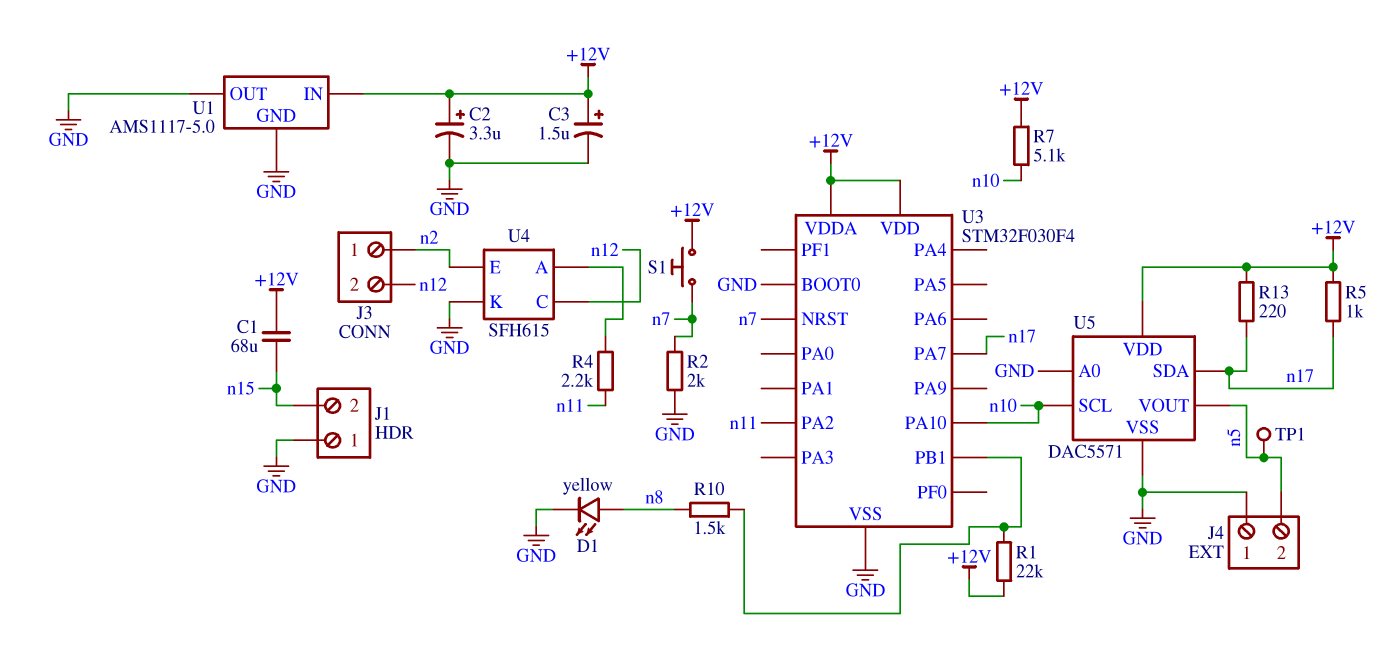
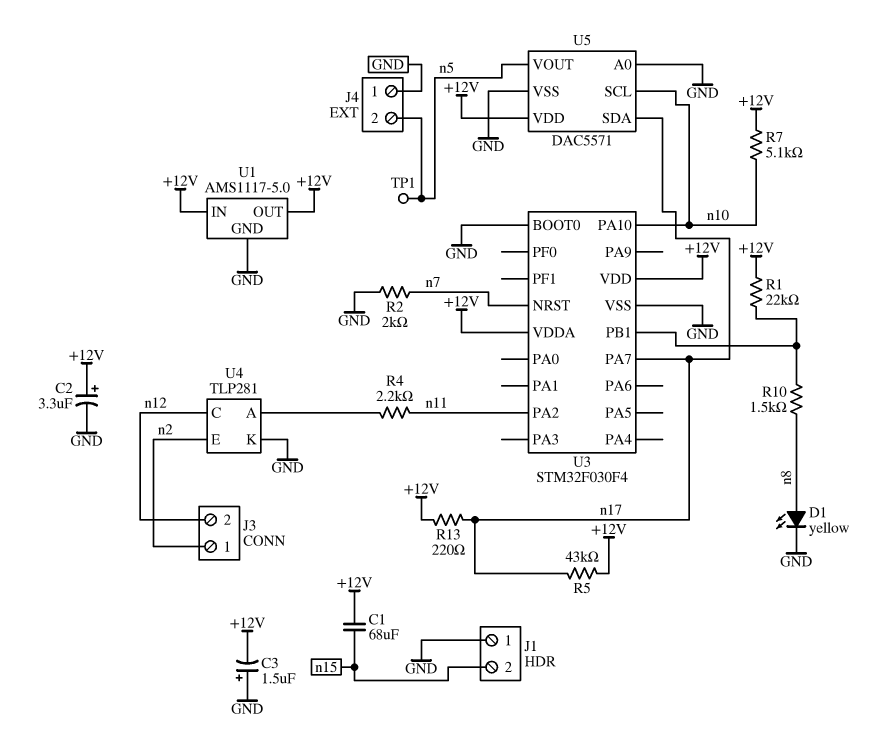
C3: 1.5uF (plus +12V, minus GND) -> 1.5uF (plus GND, minus +12V)
R5: 1k (+12V, n17) -> 43k (+12V, n17)
S1: button (+12V, n7) -> none
U1 pin OUT: GND -> +12V
U4: SFH615 -> TLP281

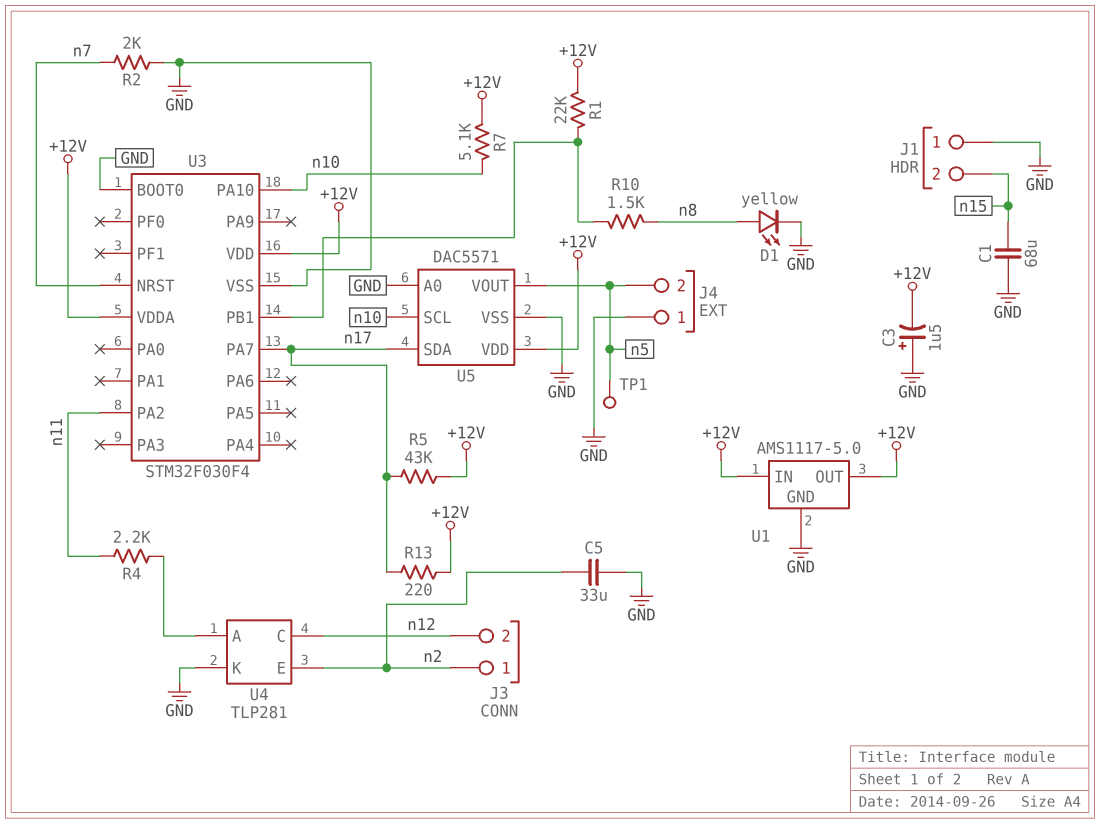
C1: 68uF (+12V, n15) -> 68uF (GND, n15)
C2: 3.3uF (plus +12V, minus GND) -> none
C5: none -> 33uF (GND, n2)

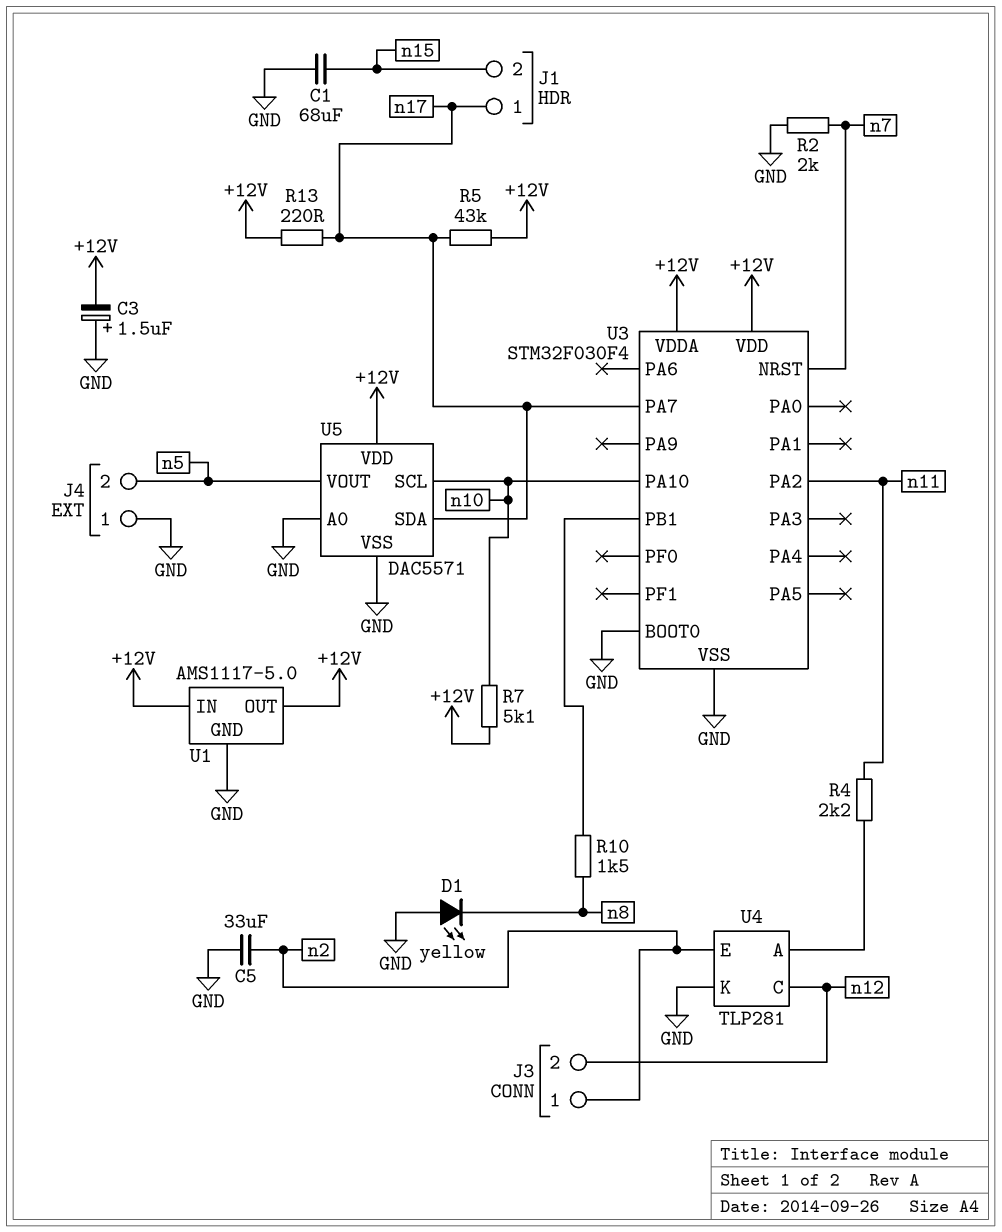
D1: LED yellow (A n8, K GND) -> LED yellow (A GND, K n8)
J1 pin 1: GND -> n17
R1: 22k (+12V, U3/PB1) -> none
TP1: test point (n5) -> none

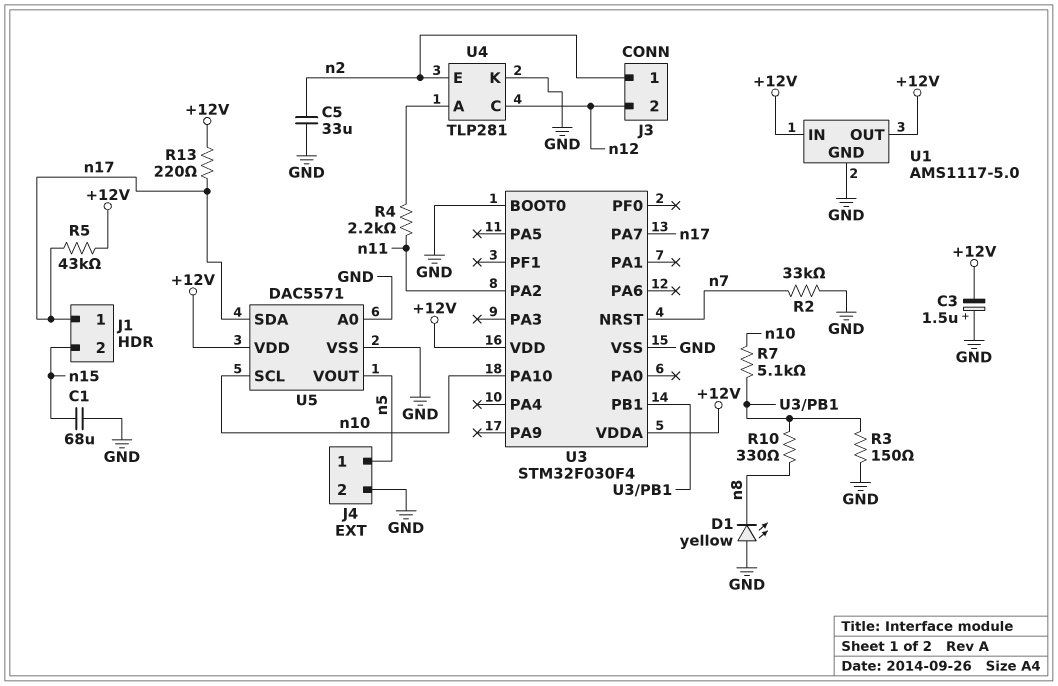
J4 pin 1: GND -> n5
J4 pin 2: n5 -> GND
R2: 2k (GND, n7) -> 33k (GND, n7)
R3: none -> 150 (GND, U3/PB1)
R7: 5.1k (+12V, n10) -> 5.1k (U3/PB1, n10)
R10: 1.5k (U3/PB1, n8) -> 330 (U3/PB1, n8)

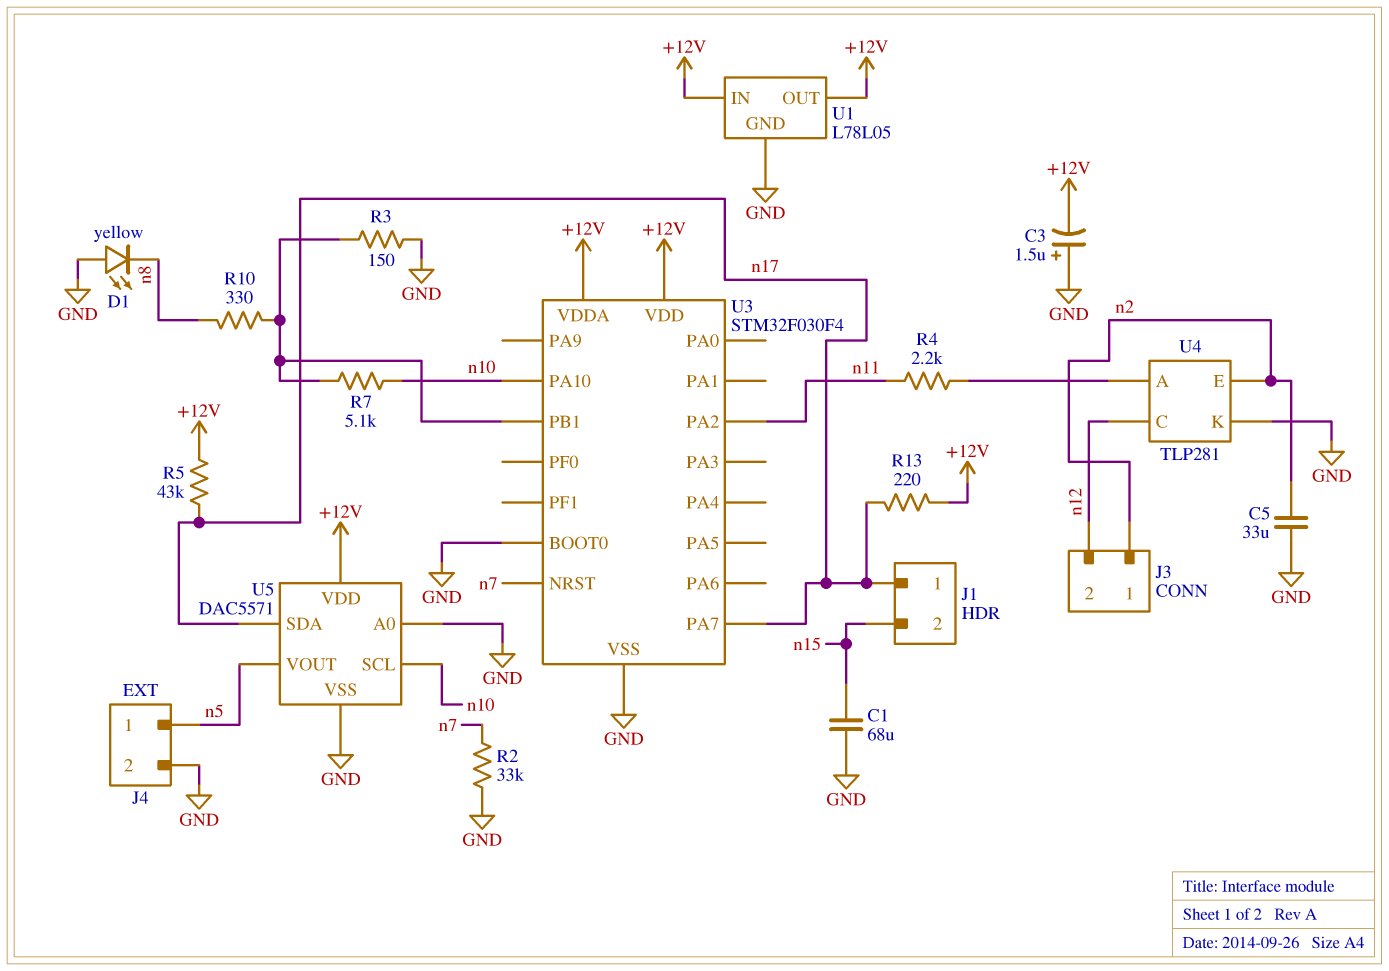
U1: AMS1117-5.0 -> L78L05

